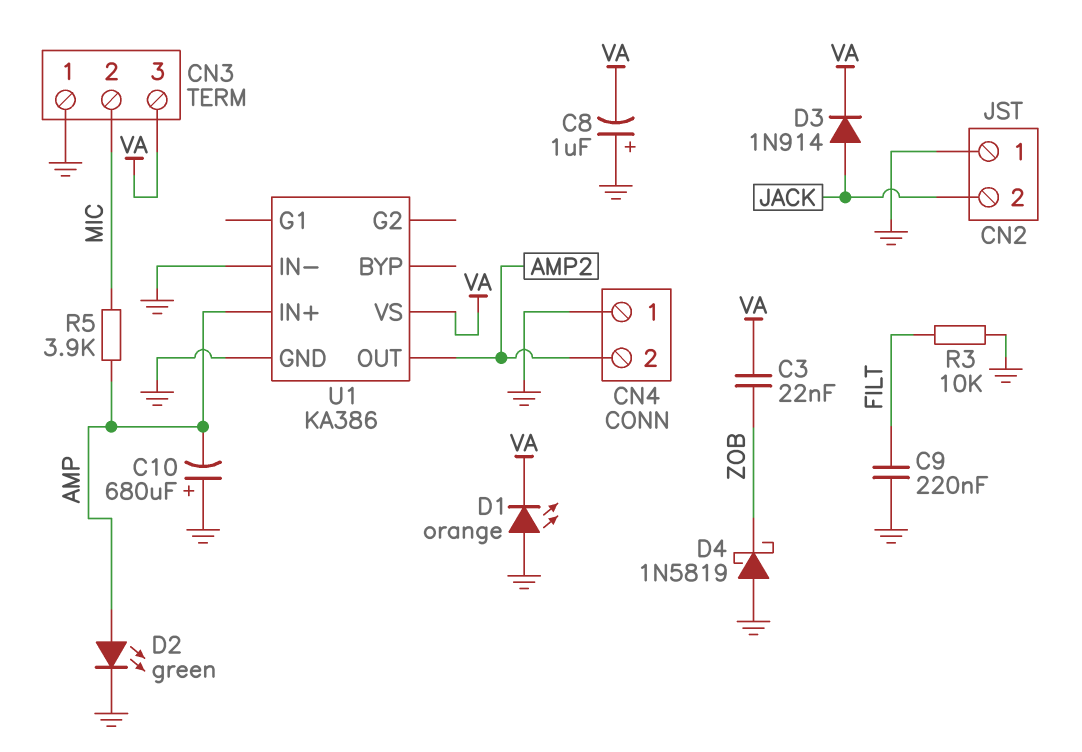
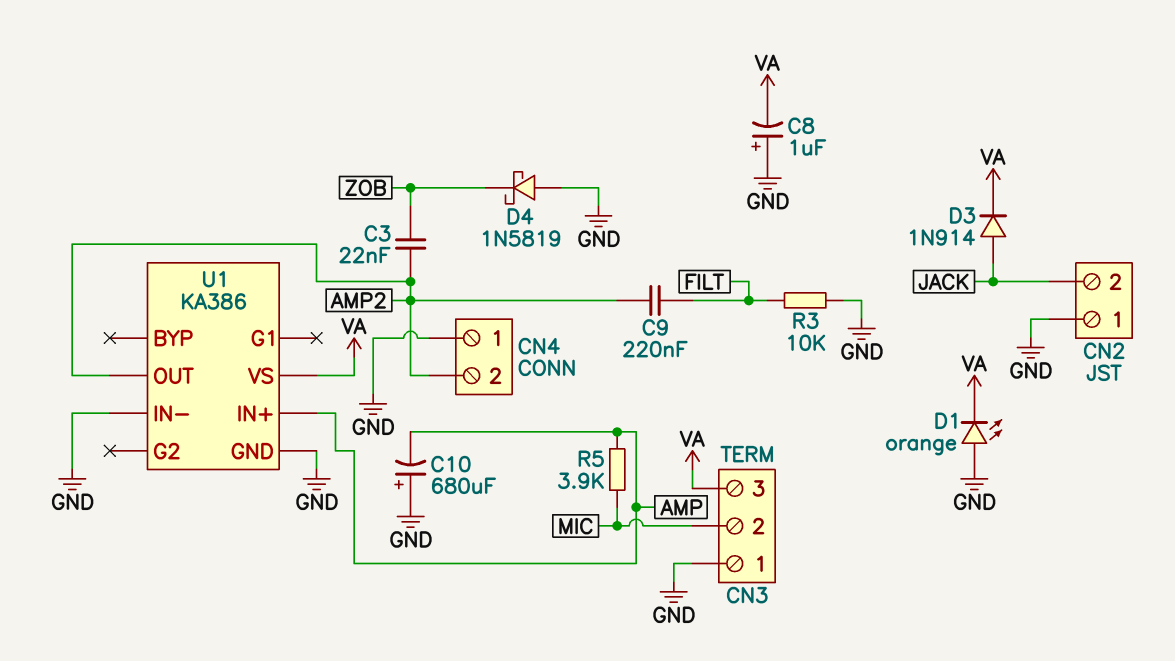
C3: 22nF (VA, ZOB) -> 22nF (AMP2, ZOB)
C9: 220nF (FILT, GND) -> 220nF (AMP2, FILT)
D2: LED green (A AMP, K GND) -> none

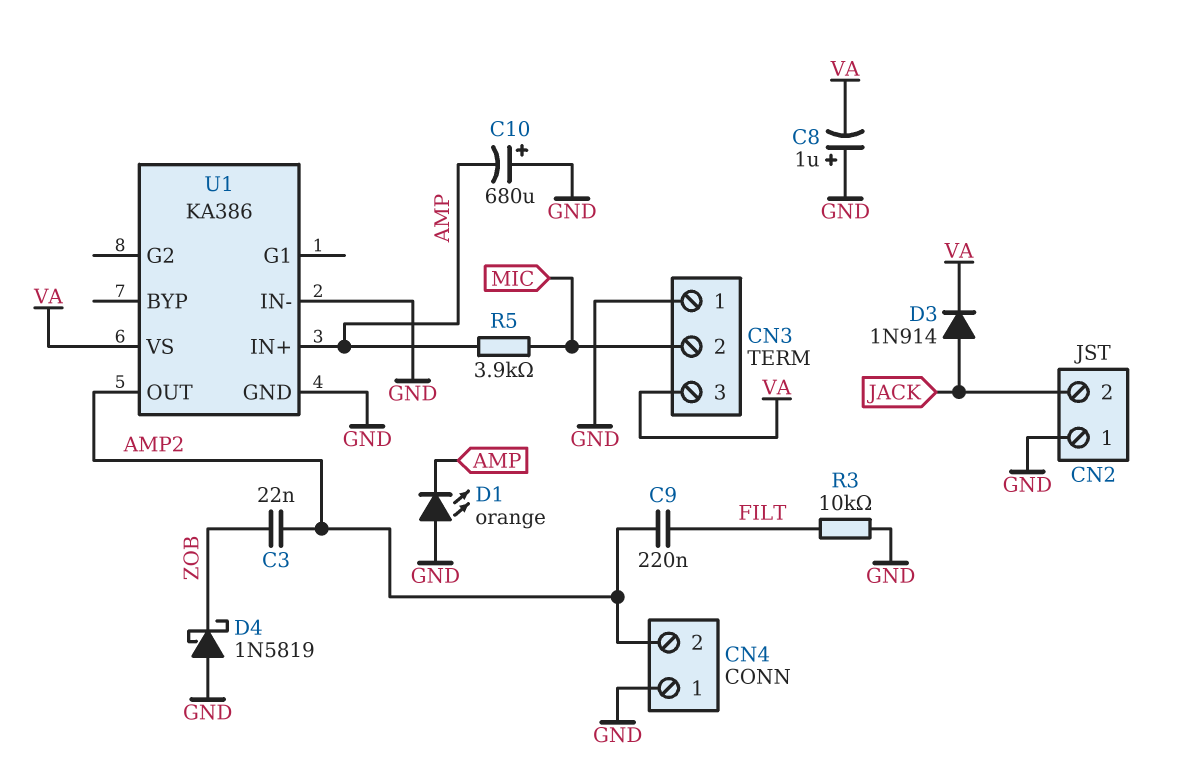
D1: LED orange (A GND, K VA) -> LED orange (A GND, K AMP)

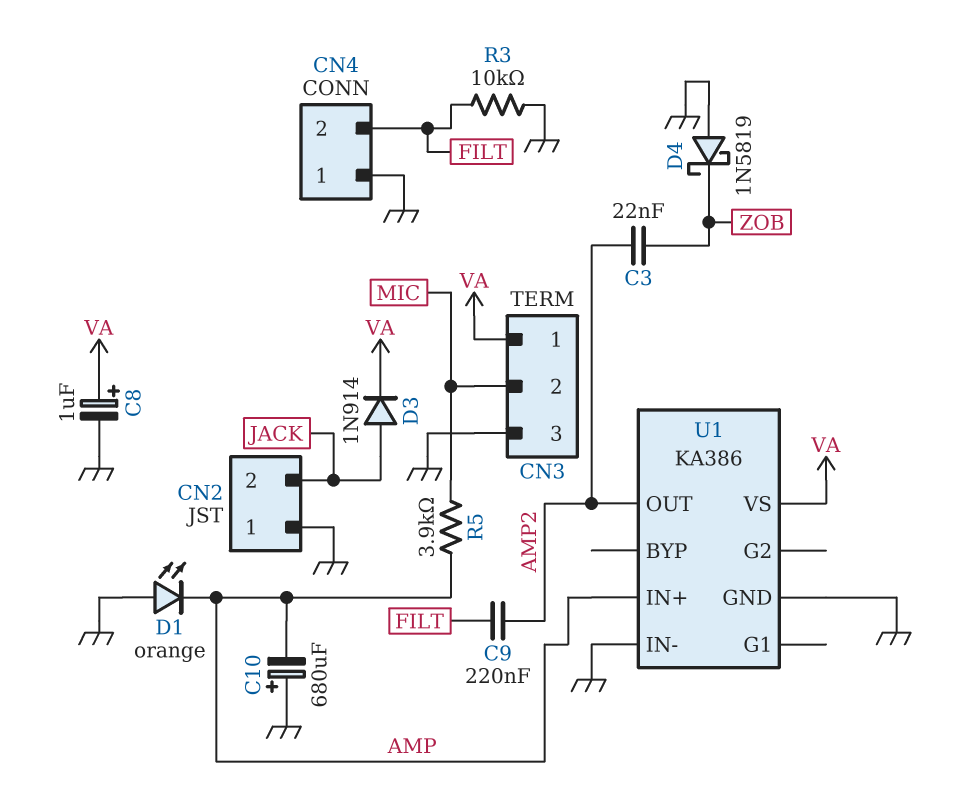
C8: 1uF (plus GND, minus VA) -> 1uF (plus VA, minus GND)
CN3 pin 1: GND -> VA
CN3 pin 3: VA -> GND
CN4 pin 2: AMP2 -> FILT

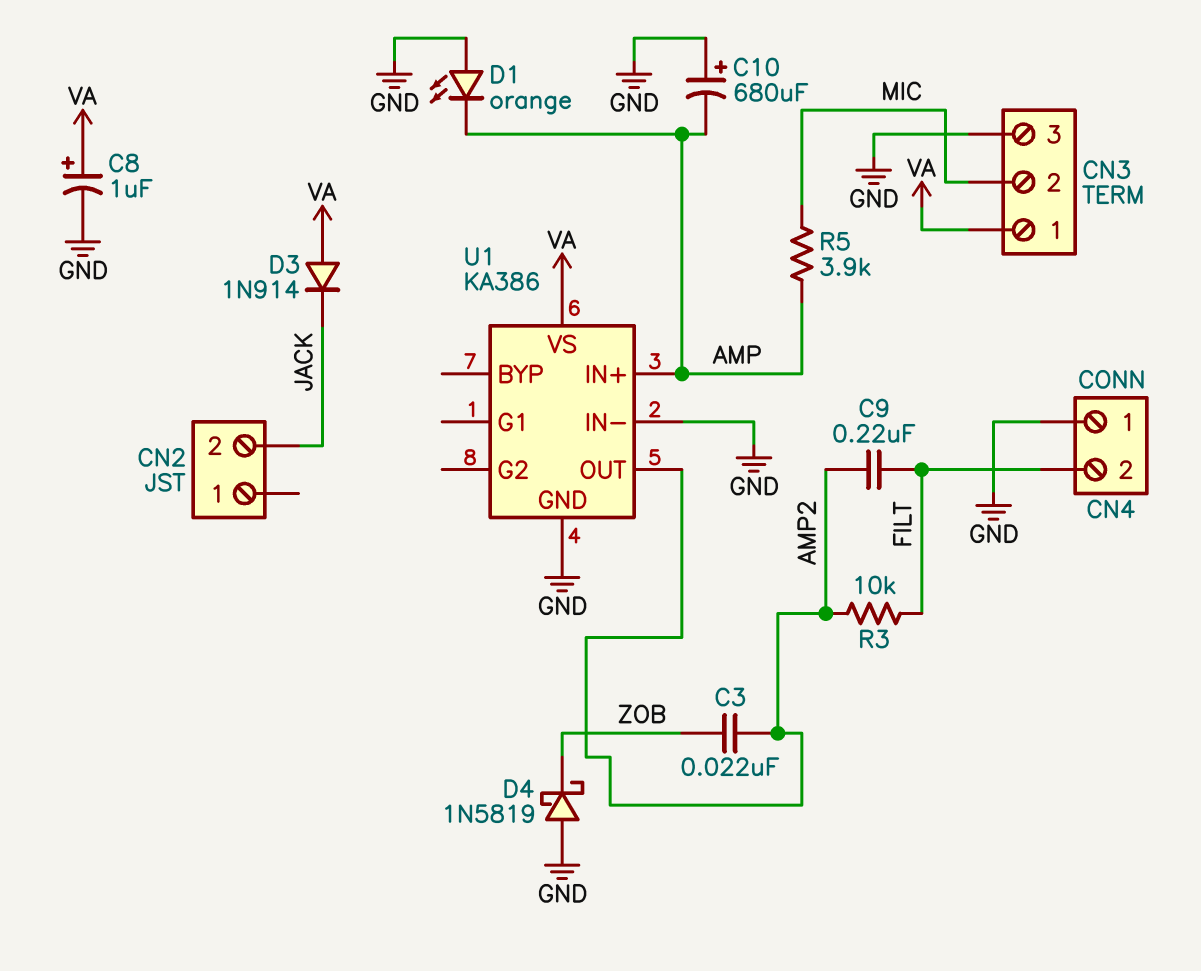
CN2 pin 1: GND -> none
D3: diode 1N914 (A JACK, K VA) -> diode 1N914 (A VA, K JACK)
R3: 10k (FILT, GND) -> 10k (AMP2, FILT)

